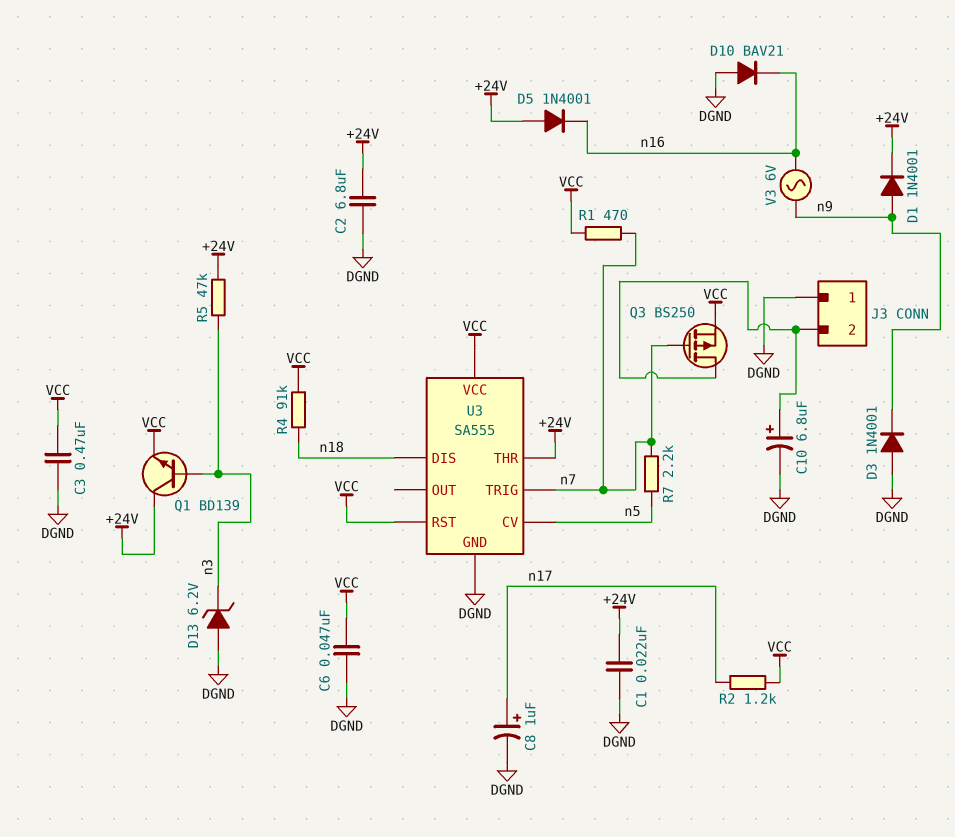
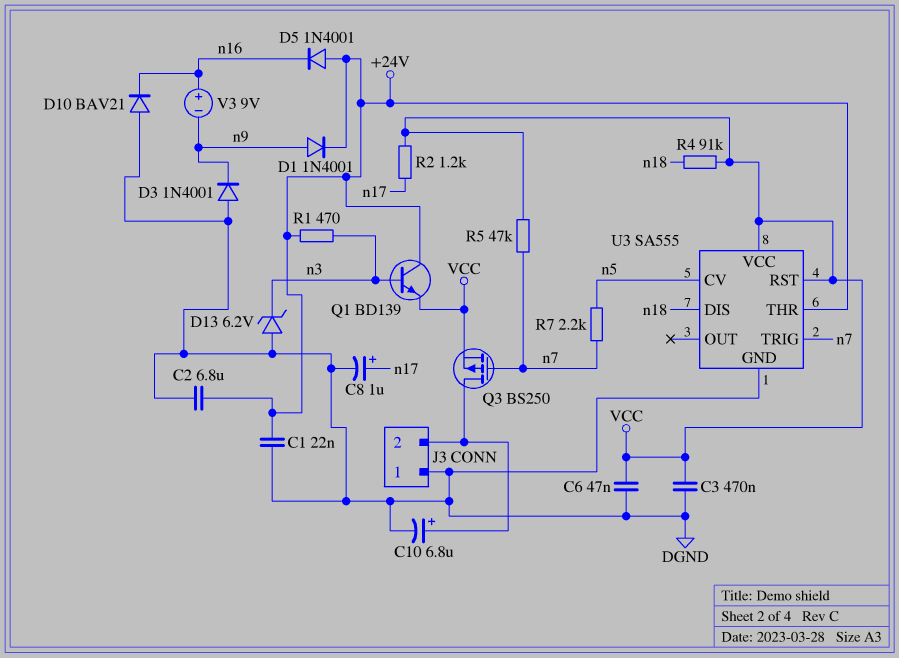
R1: 470 (VCC, n7) -> 470 (+24V, n3)
R5: 47k (+24V, n3) -> 47k (VCC, n7)
V3: AC 6V (n9, n16) -> 9V (plus n16, minus n9)

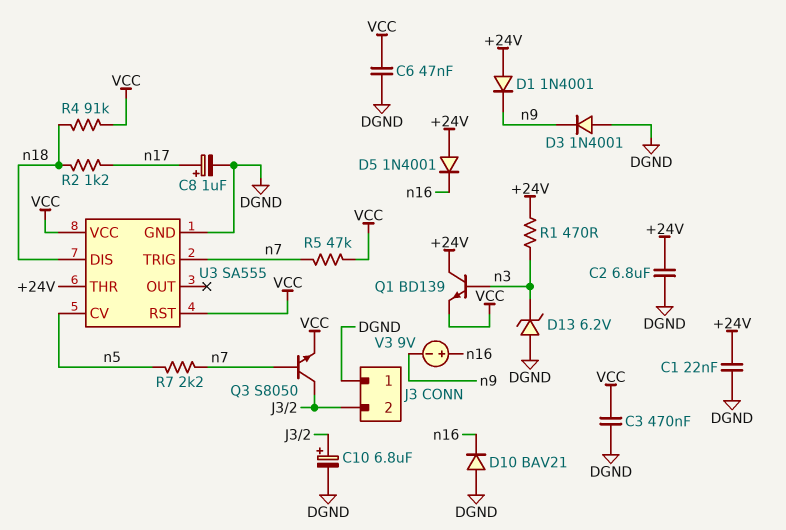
D1: diode 1N4001 (A n9, K +24V) -> diode 1N4001 (A +24V, K n9)
Q3: PMOS BS250 (G n7, D J3/2, S VCC) -> NPN S8050 (B n7, C J3/2, E VCC)
R2: 1.2k (VCC, n17) -> 1.2k (n17, n18)

